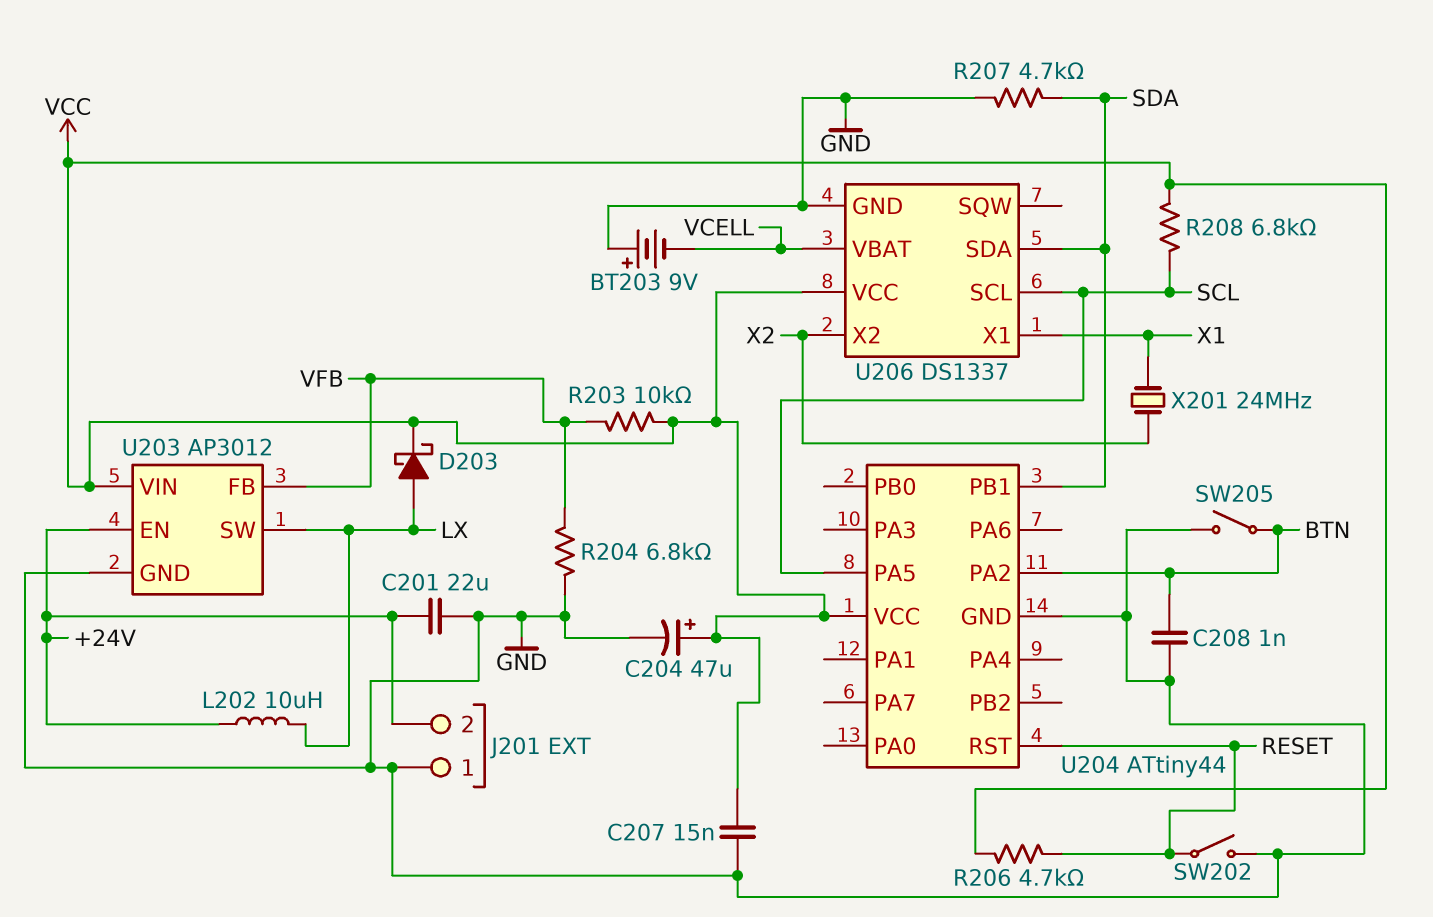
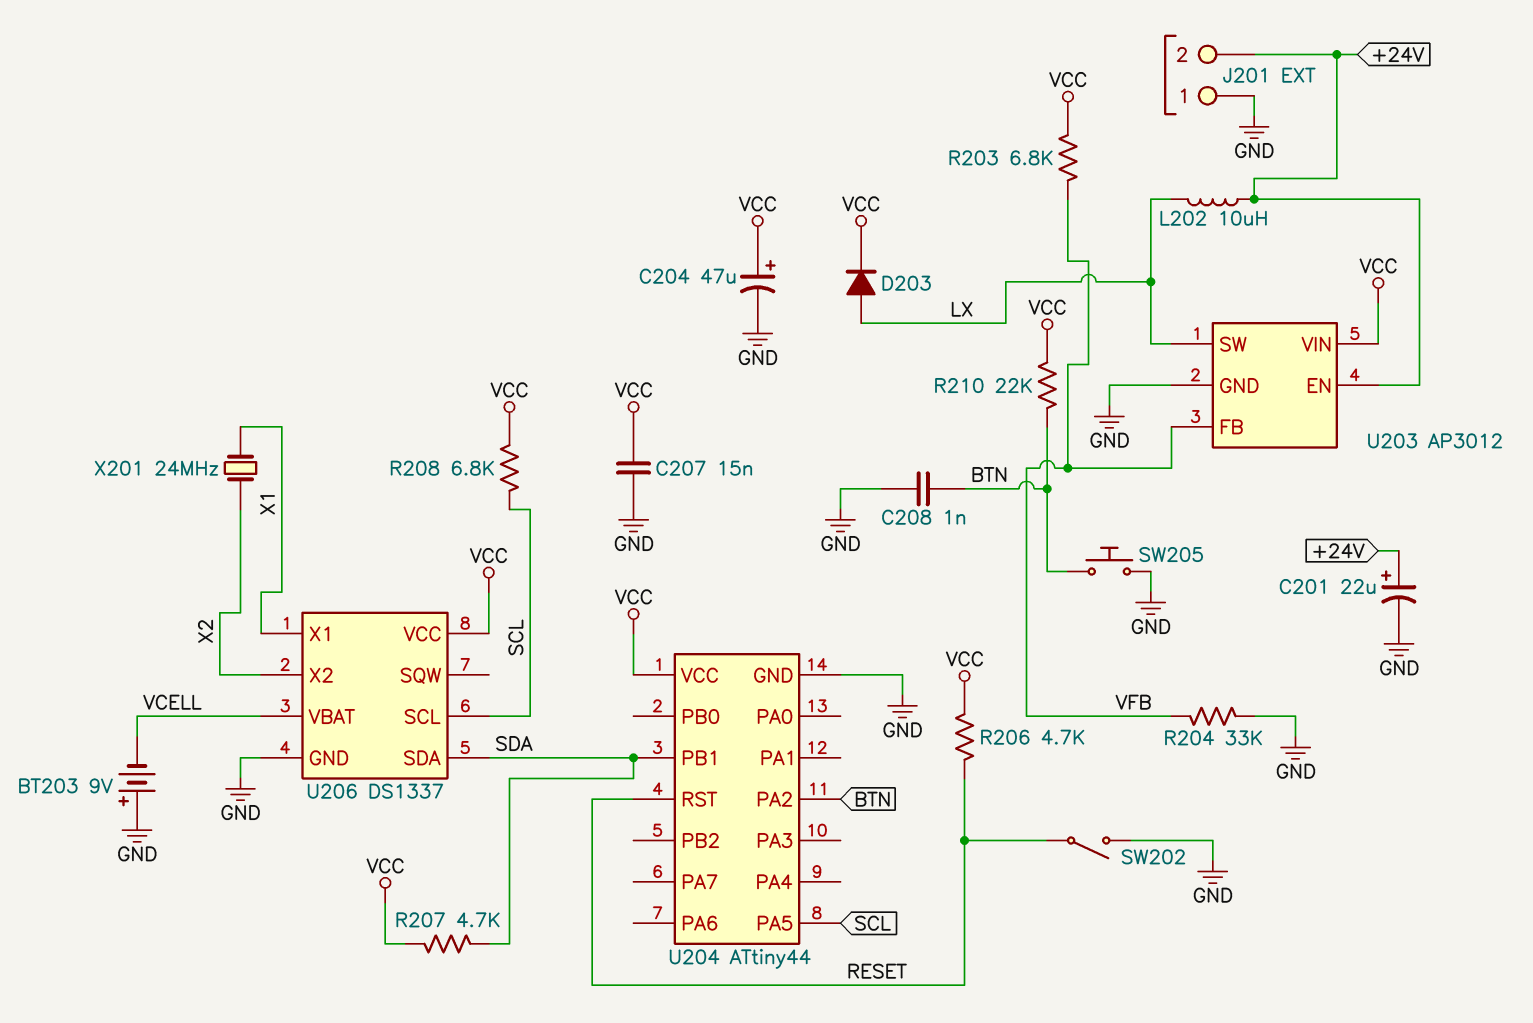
C201: 22uF (+24V, GND) -> 22uF (plus +24V, minus GND)
D203: schottky (A LX, K VCC) -> diode (A LX, K VCC)
R203: 10k (VCC, VFB) -> 6.8k (VCC, VFB)
R204: 6.8k (GND, VFB) -> 33k (GND, VFB)
R207: 4.7k (GND, SDA) -> 4.7k (SDA, VCC)
R210: none -> 22k (BTN, VCC)
SW205: switch (BTN, GND) -> button (BTN, GND)

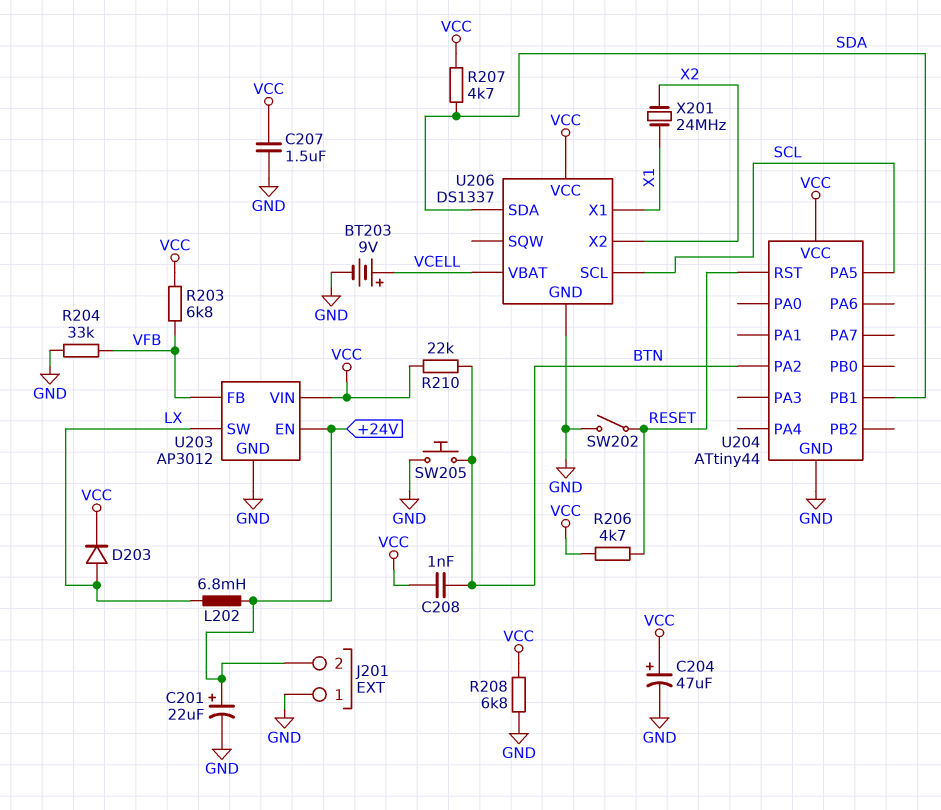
BT203: 9V (plus GND, minus VCELL) -> 9V (plus VCELL, minus GND)
C207: 15nF (GND, VCC) -> 1.5uF (GND, VCC)
C208: 1nF (BTN, GND) -> 1nF (BTN, VCC)
L202: 10uH (+24V, LX) -> 6.8mH (+24V, LX)
R208: 6.8k (SCL, VCC) -> 6.8k (GND, VCC)

